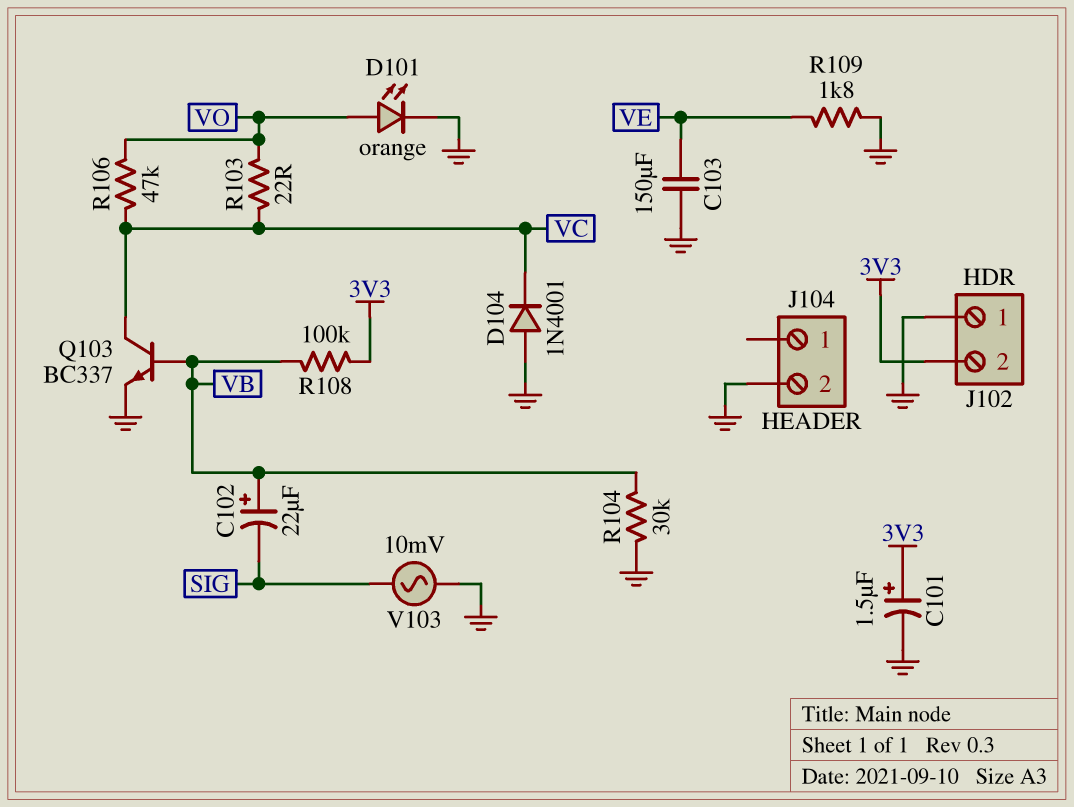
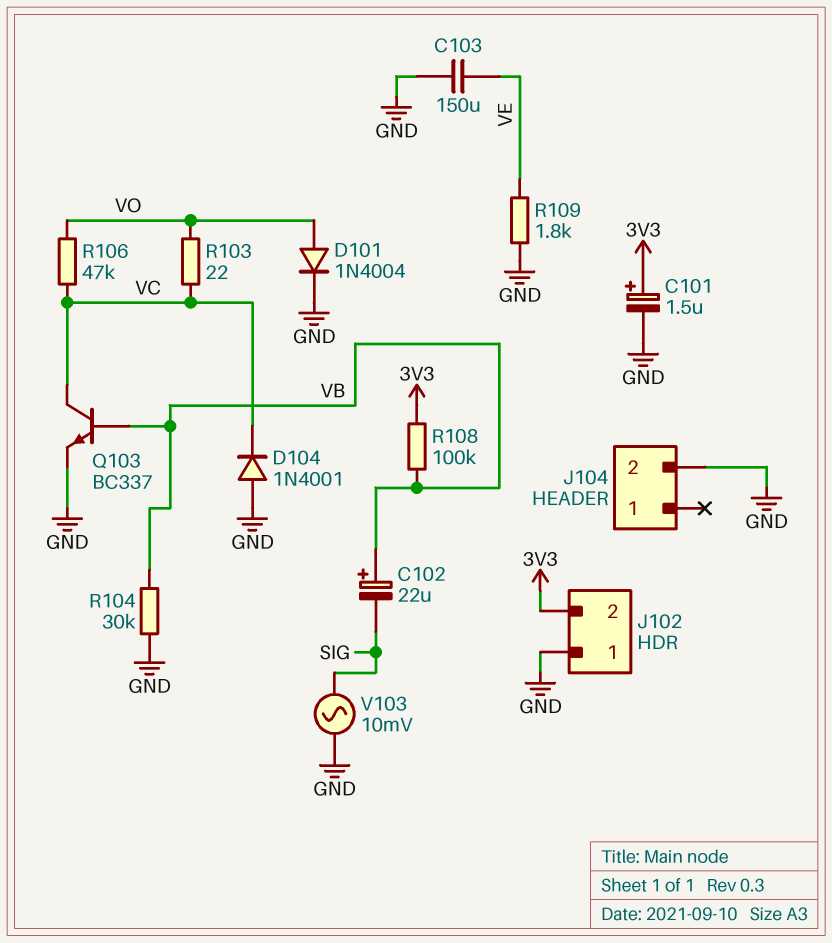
D101: LED orange (A VO, K GND) -> diode 1N4004 (A VO, K GND)

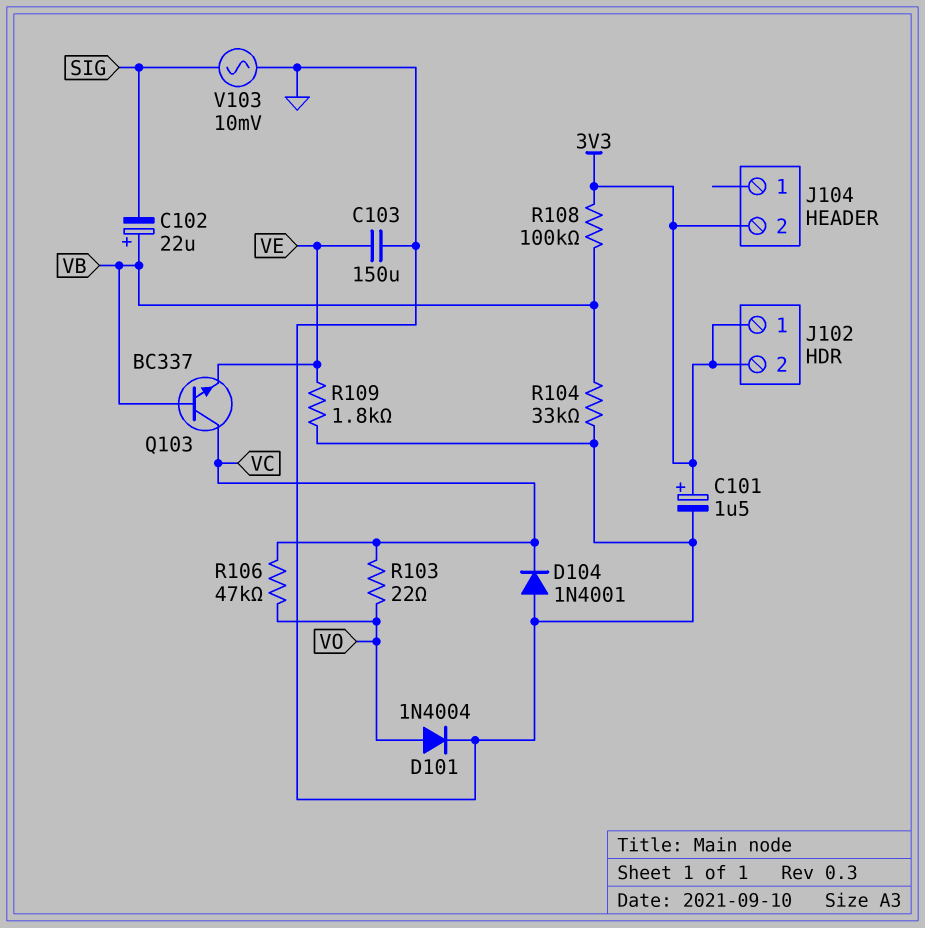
J102 pin 1: GND -> 3V3
J104 pin 2: GND -> 3V3
Q103: NPN BC337 (B VB, C VC, E GND) -> NPN BC337 (B VB, C VC, E VE)
R104: 30k (GND, VB) -> 33k (GND, VB)

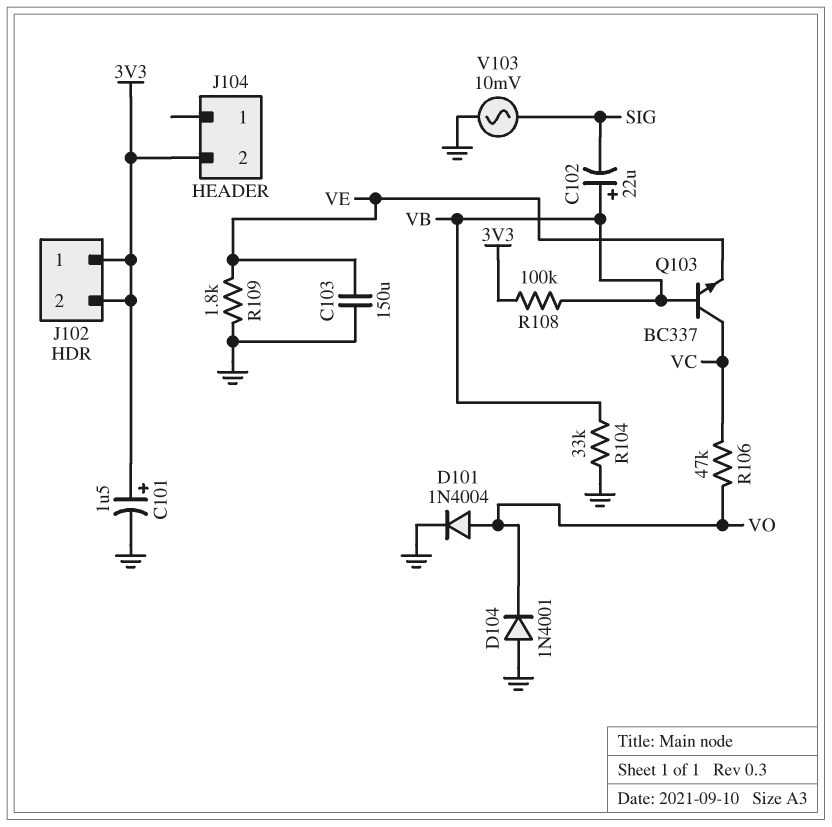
D104: diode 1N4001 (A GND, K VC) -> diode 1N4001 (A GND, K VO)
R103: 22 (VC, VO) -> none

